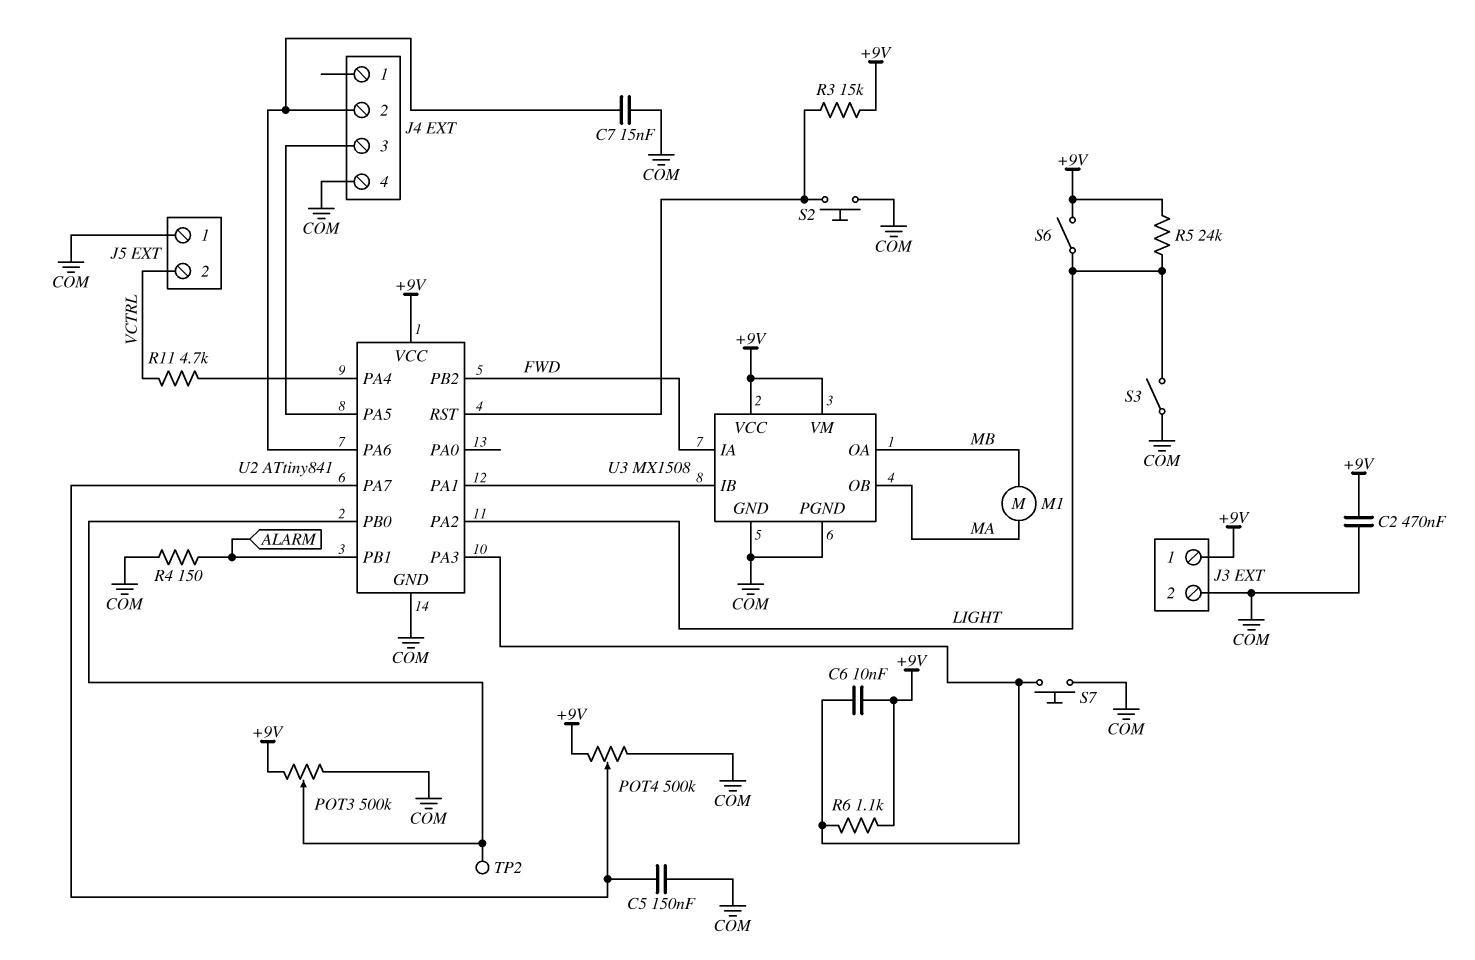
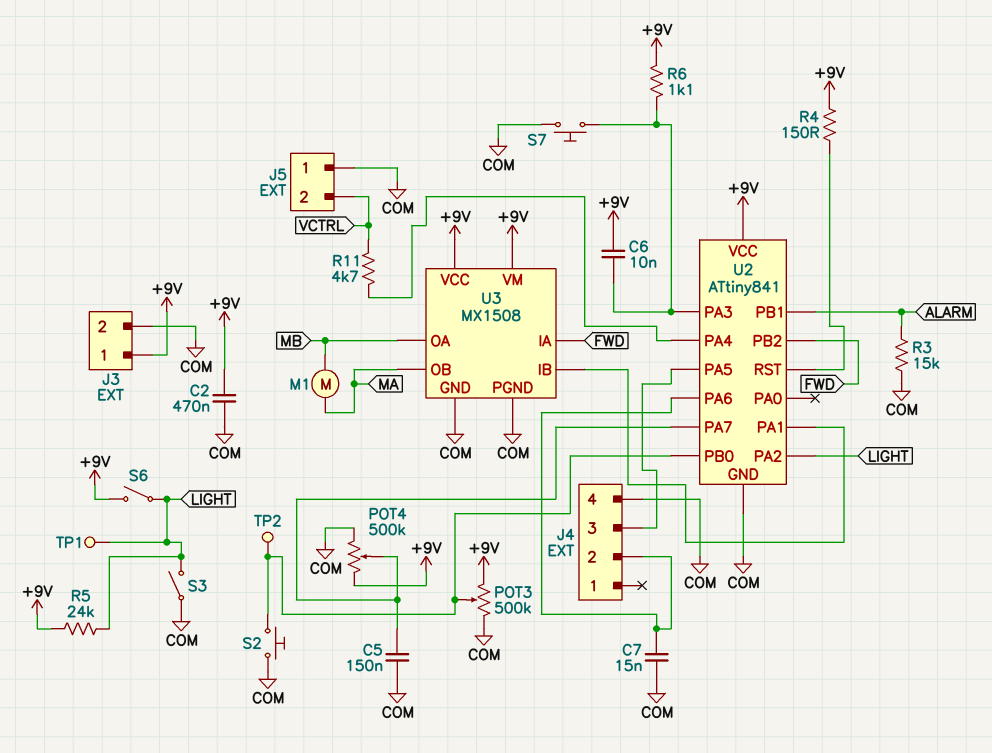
R3: 15k (+9V, U2/RST) -> 15k (ALARM, COM)
R4: 150 (ALARM, COM) -> 150 (+9V, U2/RST)
S2: button (COM, U2/RST) -> button (COM, U2/PB0)
TP1: none -> test point (LIGHT)

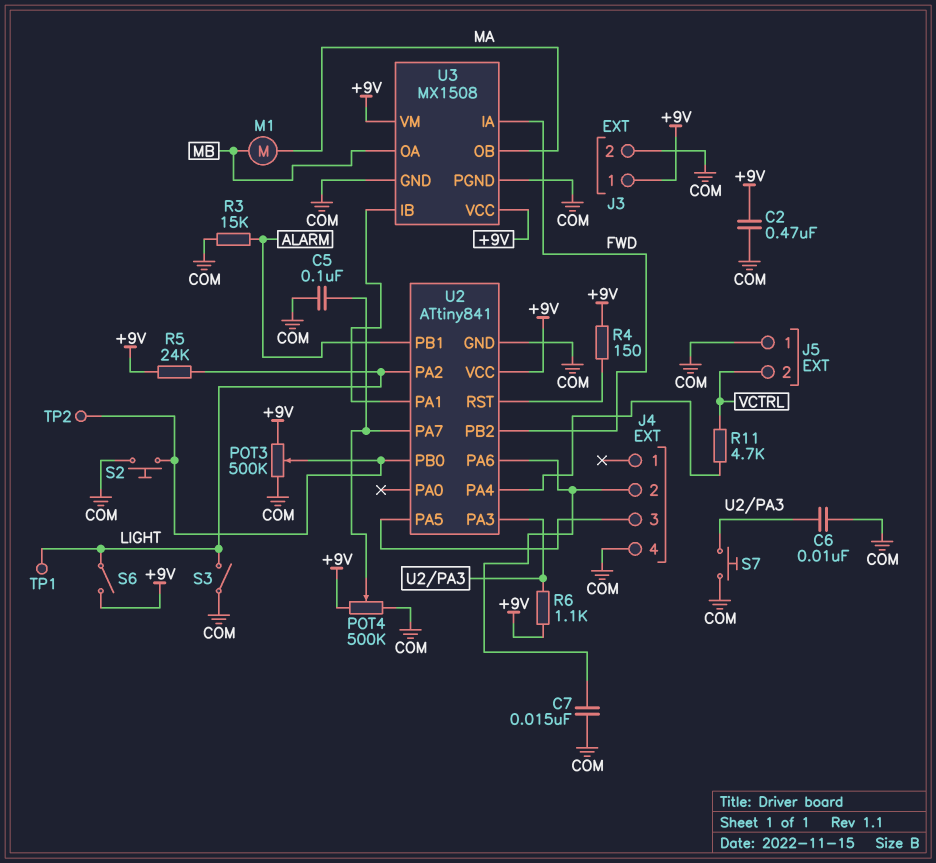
C5: 150nF (COM, U2/PA7) -> 100nF (COM, U2/PA7)
C6: 10nF (+9V, U2/PA3) -> 10nF (COM, U2/PA3)

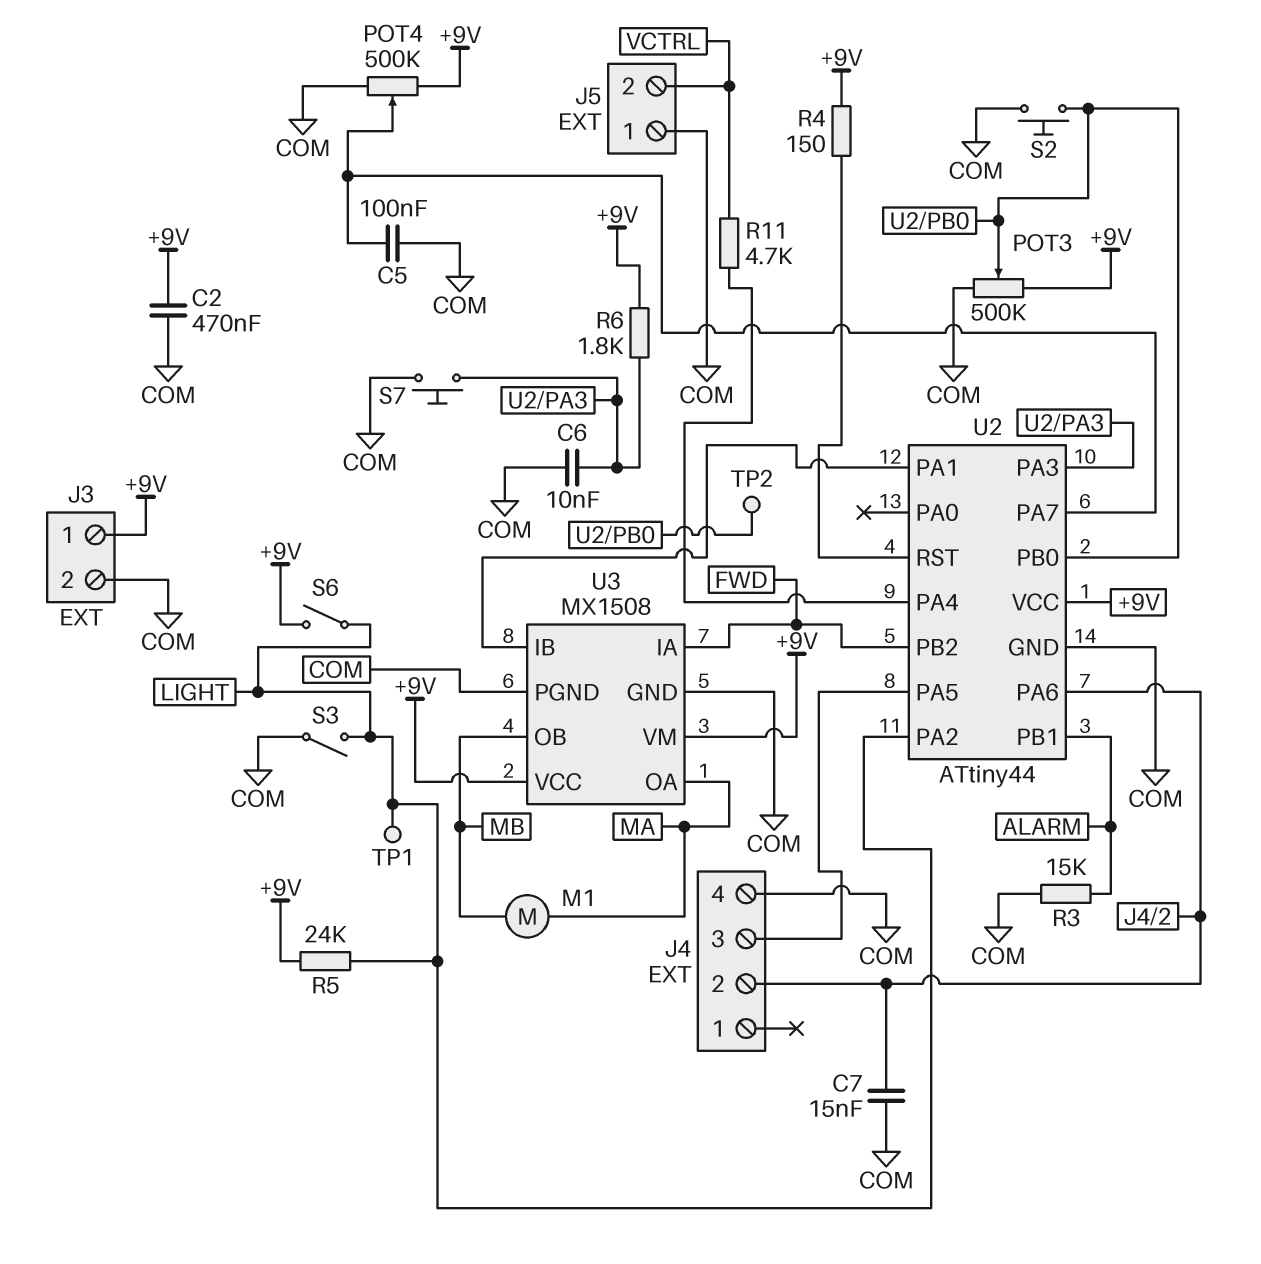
R6: 1.1k (+9V, U2/PA3) -> 1.8k (+9V, U2/PA3)
U2: ATtiny841 -> ATtiny44
U3 pin OA: MB -> MA
U3 pin OB: MA -> MB

